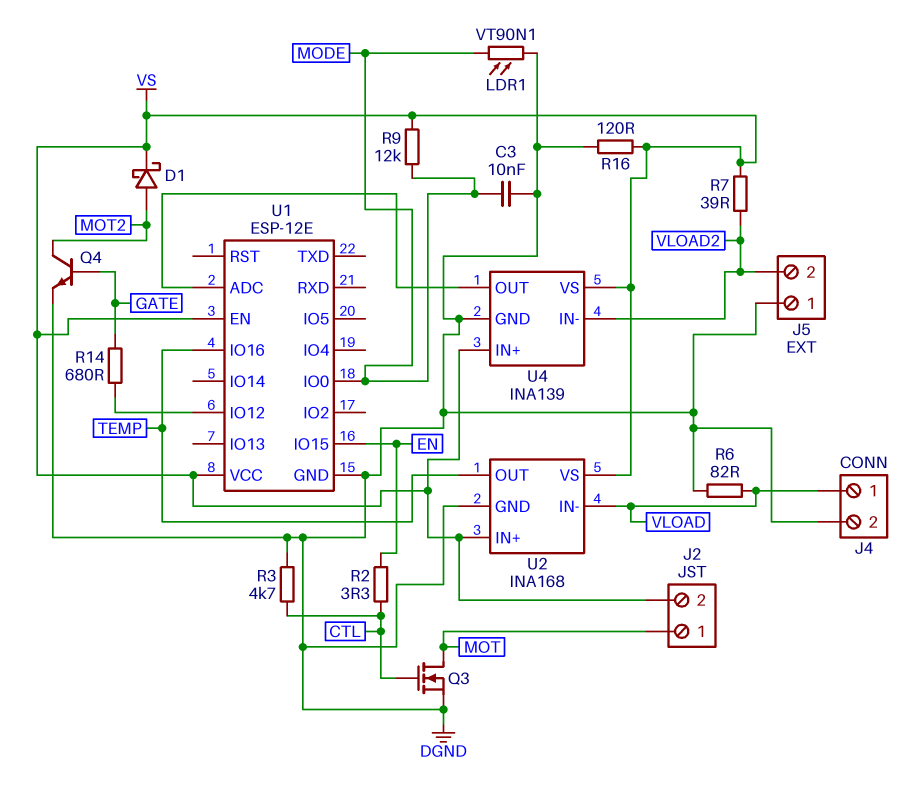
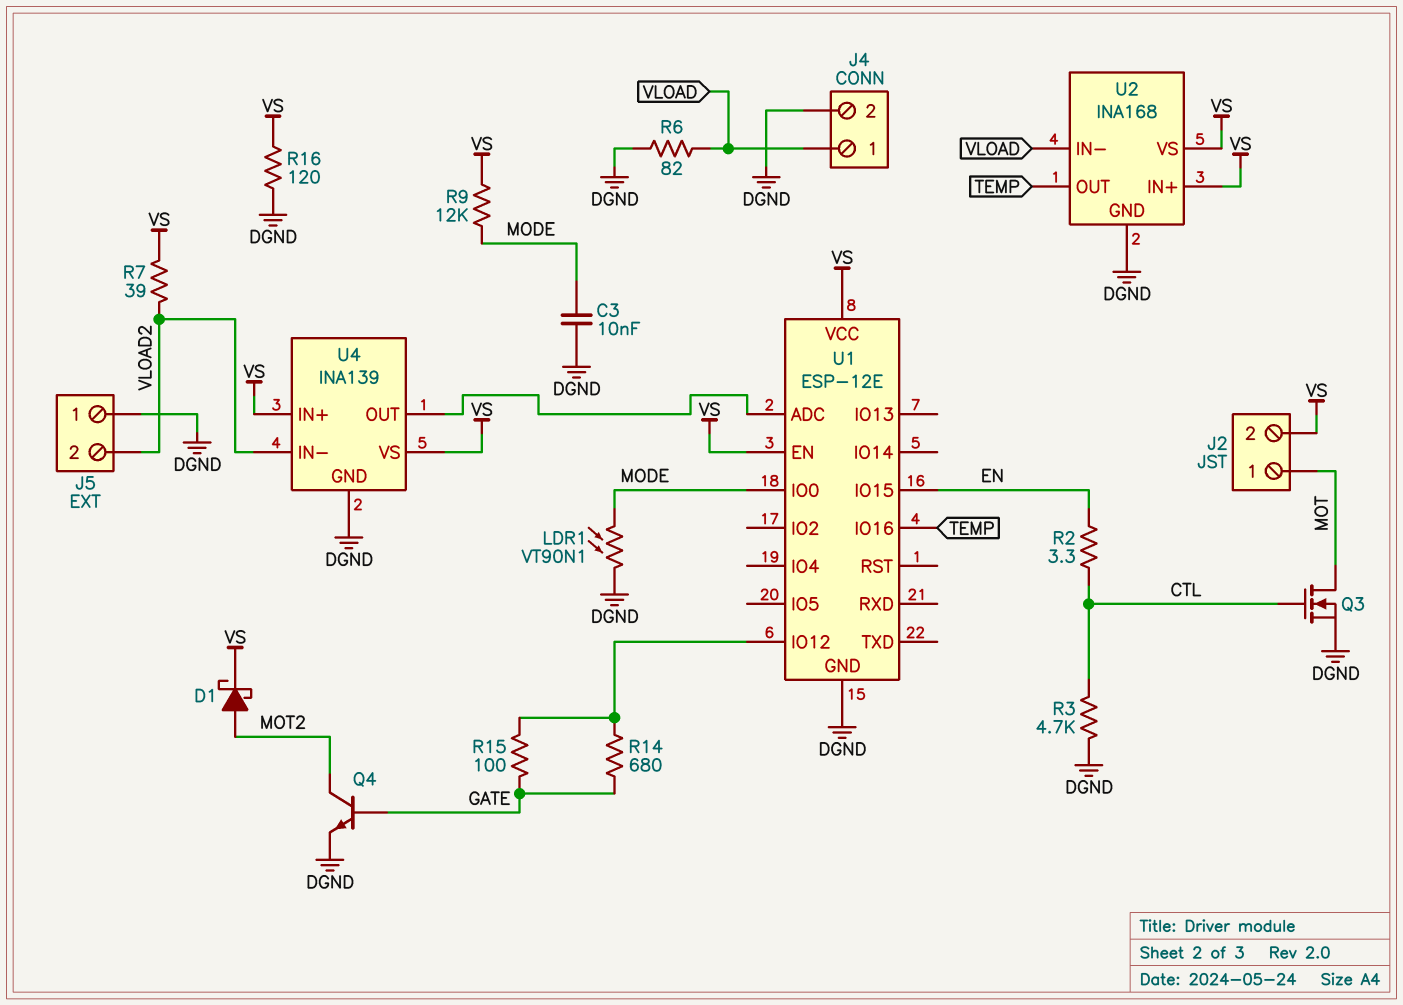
R15: none -> 100 (GATE, U1/IO12)

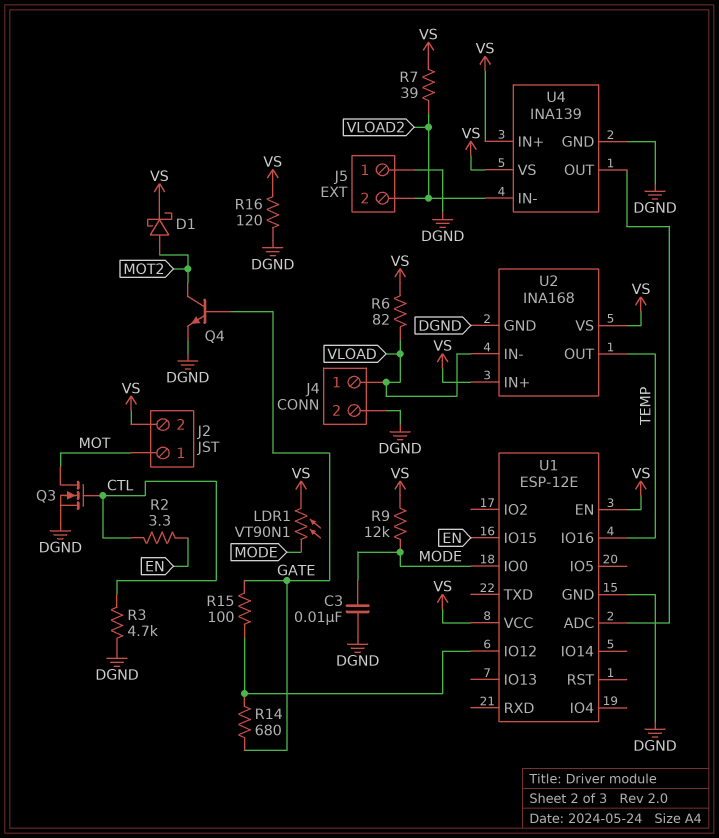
LDR1: VT90N1 (DGND, MODE) -> VT90N1 (MODE, VS)
R6: 82 (DGND, VLOAD) -> 82 (VLOAD, VS)

